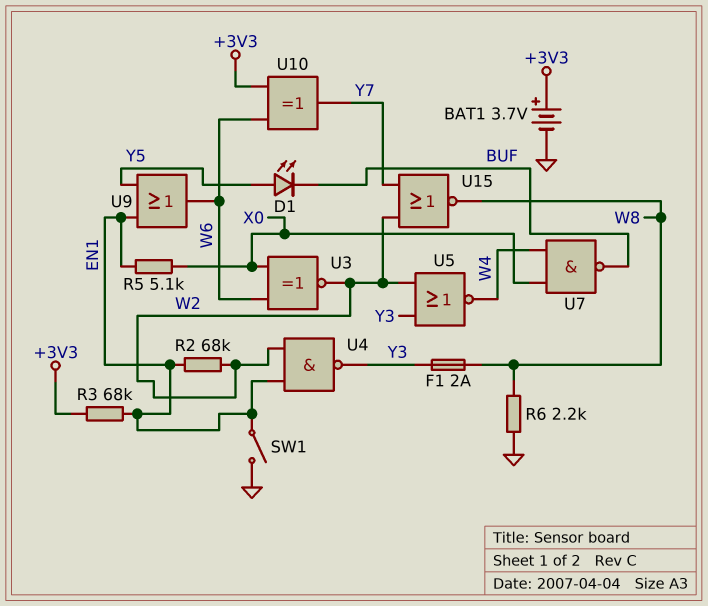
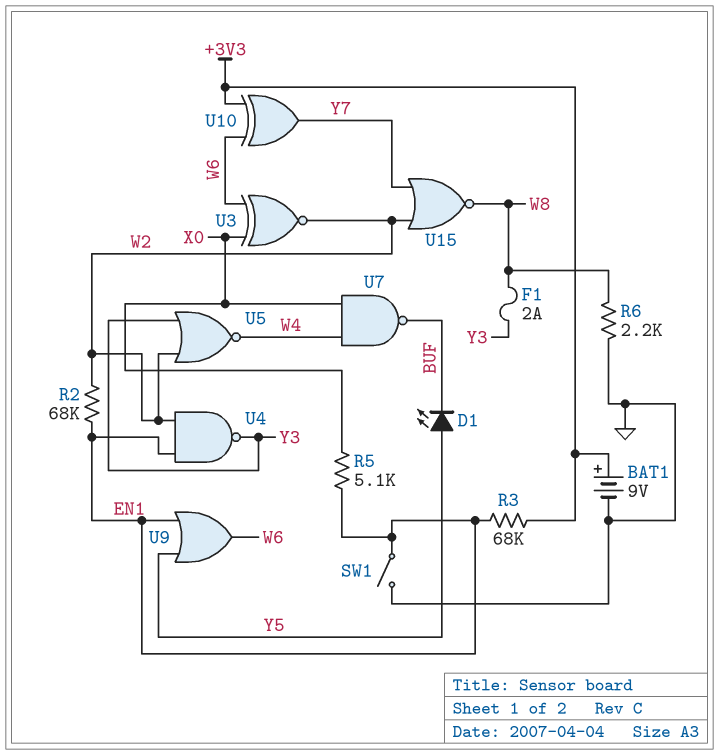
BAT1: 3.7V (plus +3V3, minus GND) -> 9V (plus +3V3, minus GND)

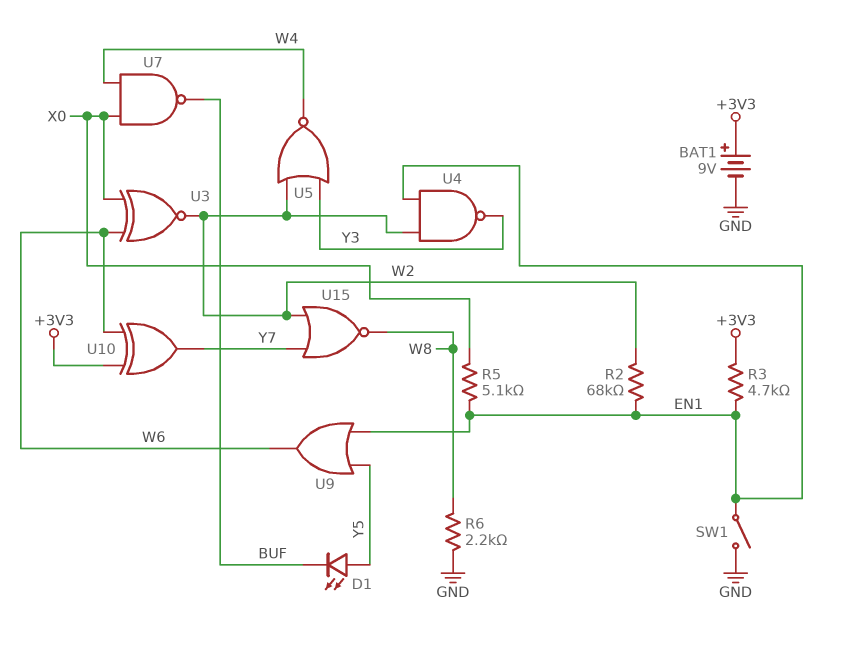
F1: 2A (W8, Y3) -> none
R3: 68k (+3V3, EN1) -> 4.7k (+3V3, EN1)

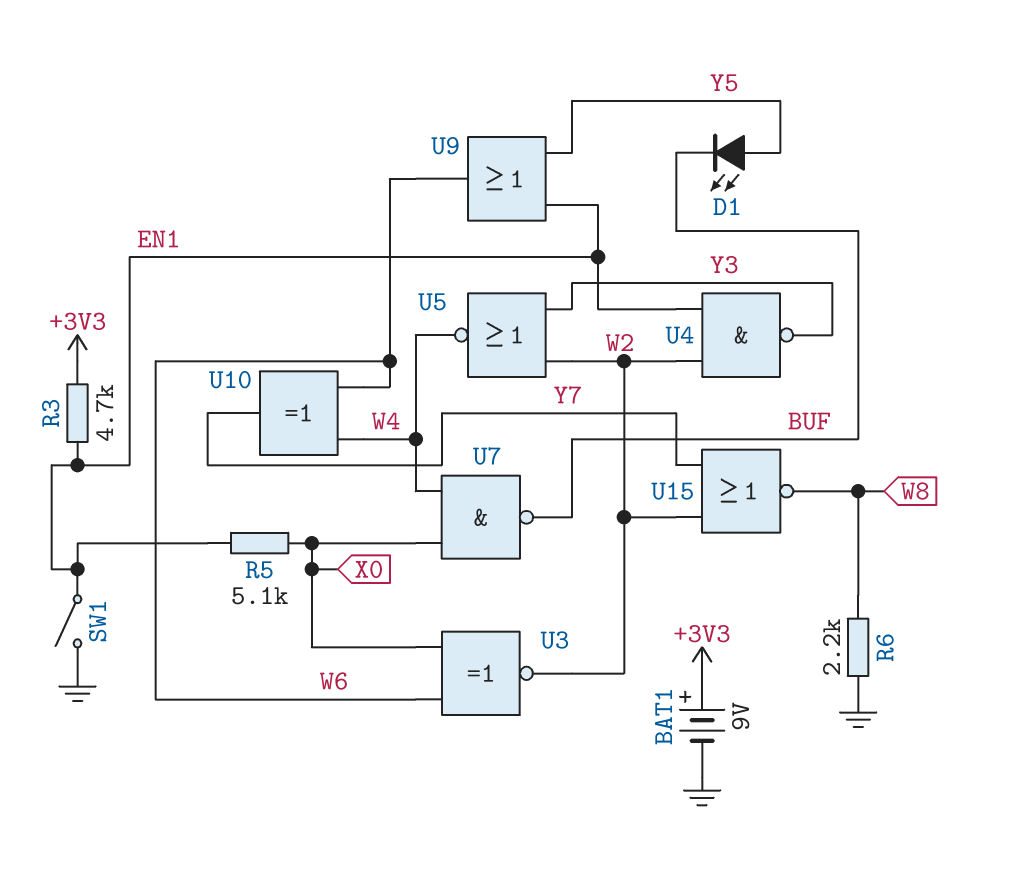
R2: 68k (EN1, W2) -> none
U10: XOR (in +3V3, in W6, out Y7) -> XOR (in W4, in W6, out Y7)

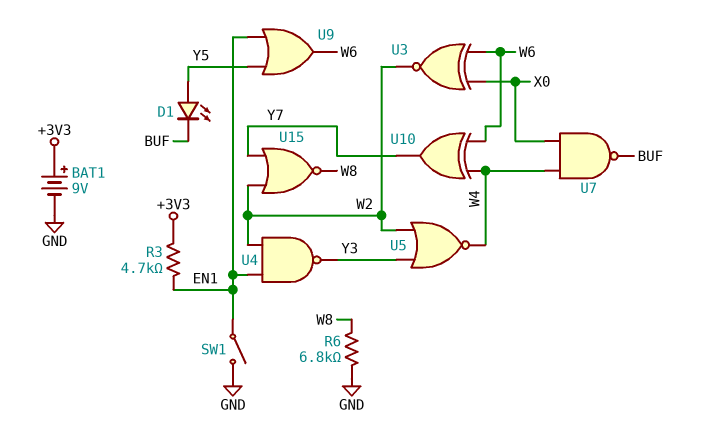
R5: 5.1k (EN1, X0) -> none
R6: 2.2k (GND, W8) -> 6.8k (GND, W8)

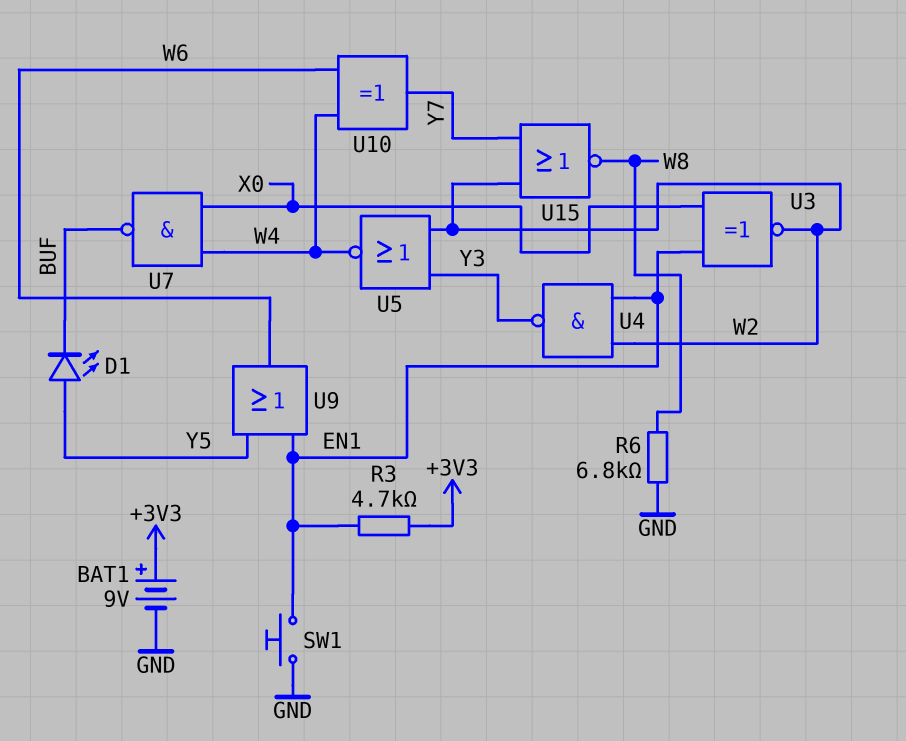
SW1: switch (EN1, GND) -> button (EN1, GND)
U3: XNOR (in W6, in X0, out W2) -> XNOR (in EN1, in X0, out W2)

